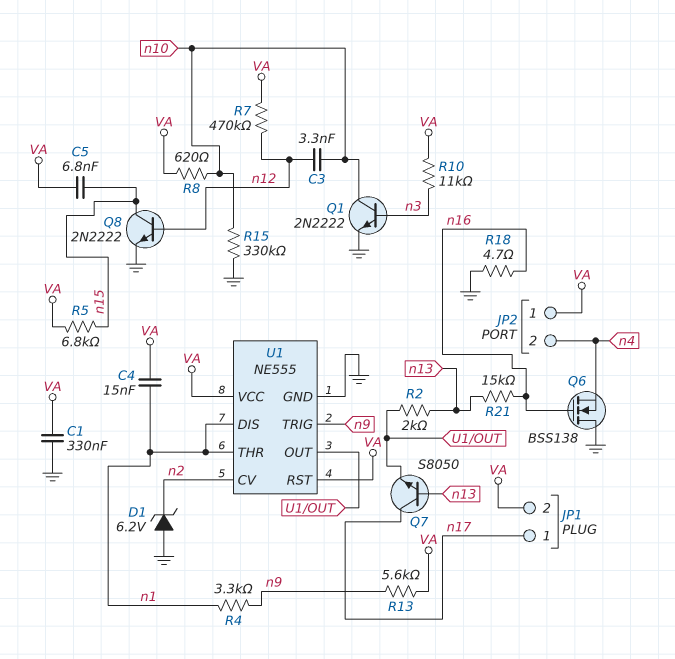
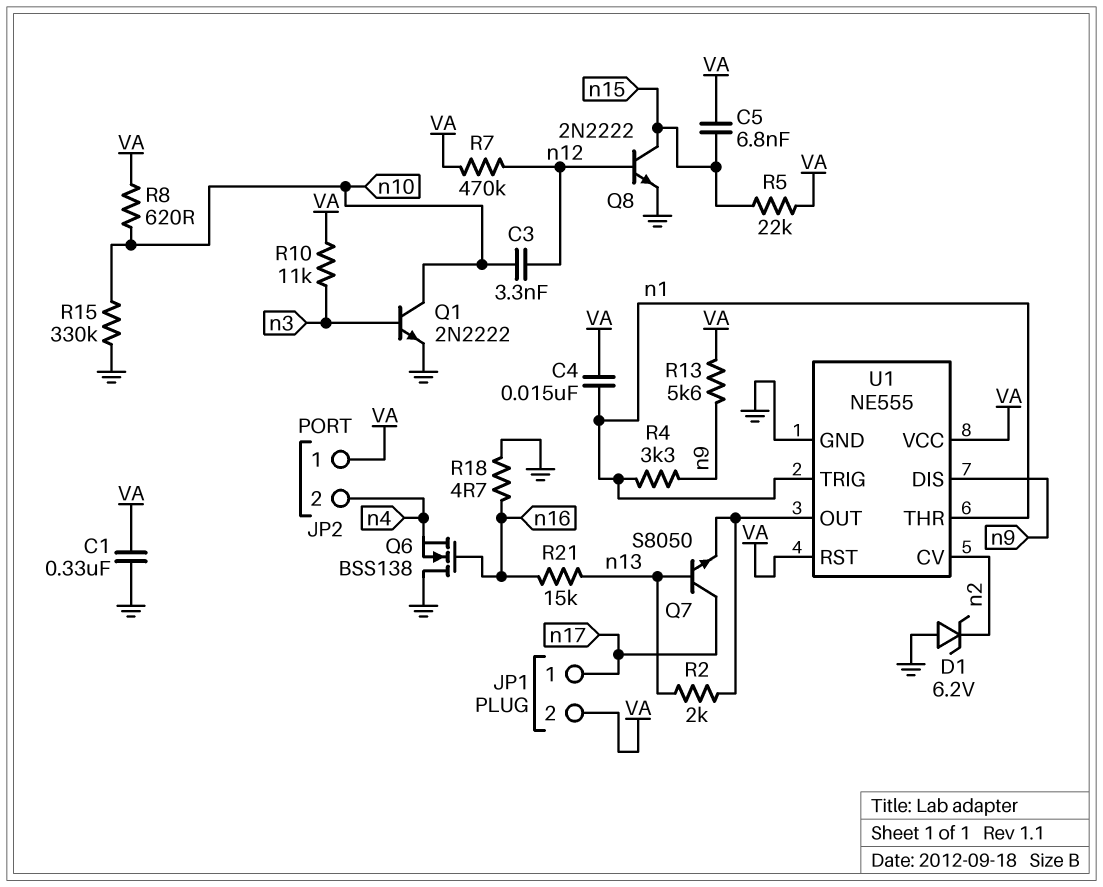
R5: 6.8k (VA, n15) -> 22k (VA, n15)
U1 pin DIS: n1 -> n9
U1 pin TRIG: n9 -> n1

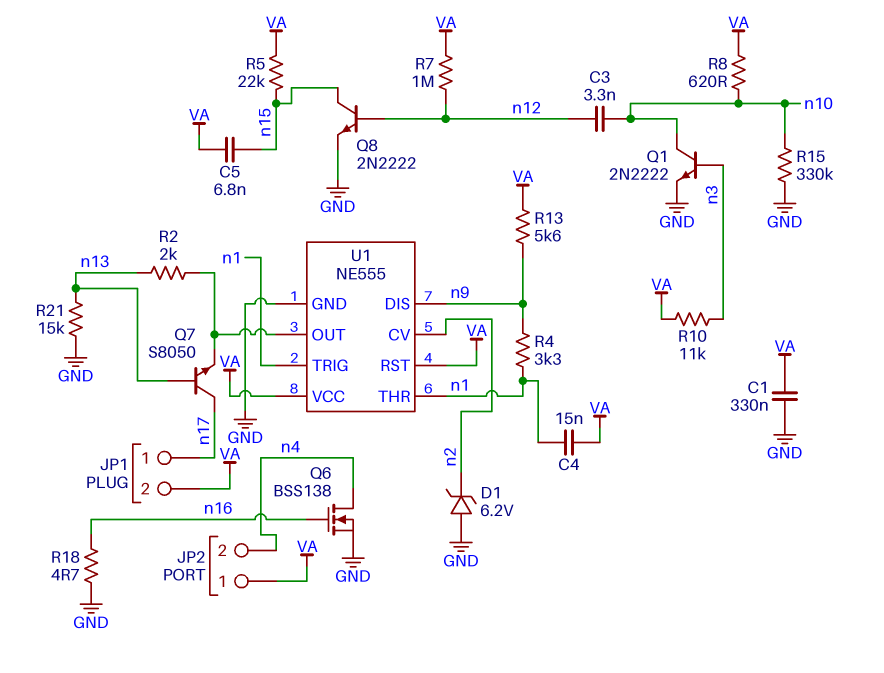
Q6: NMOS BSS138 (G n16, D GND, S n4) -> NMOS BSS138 (G n16, D n4, S GND)
R7: 470k (VA, n12) -> 1M (VA, n12)
R21: 15k (n13, n16) -> 15k (GND, n13)

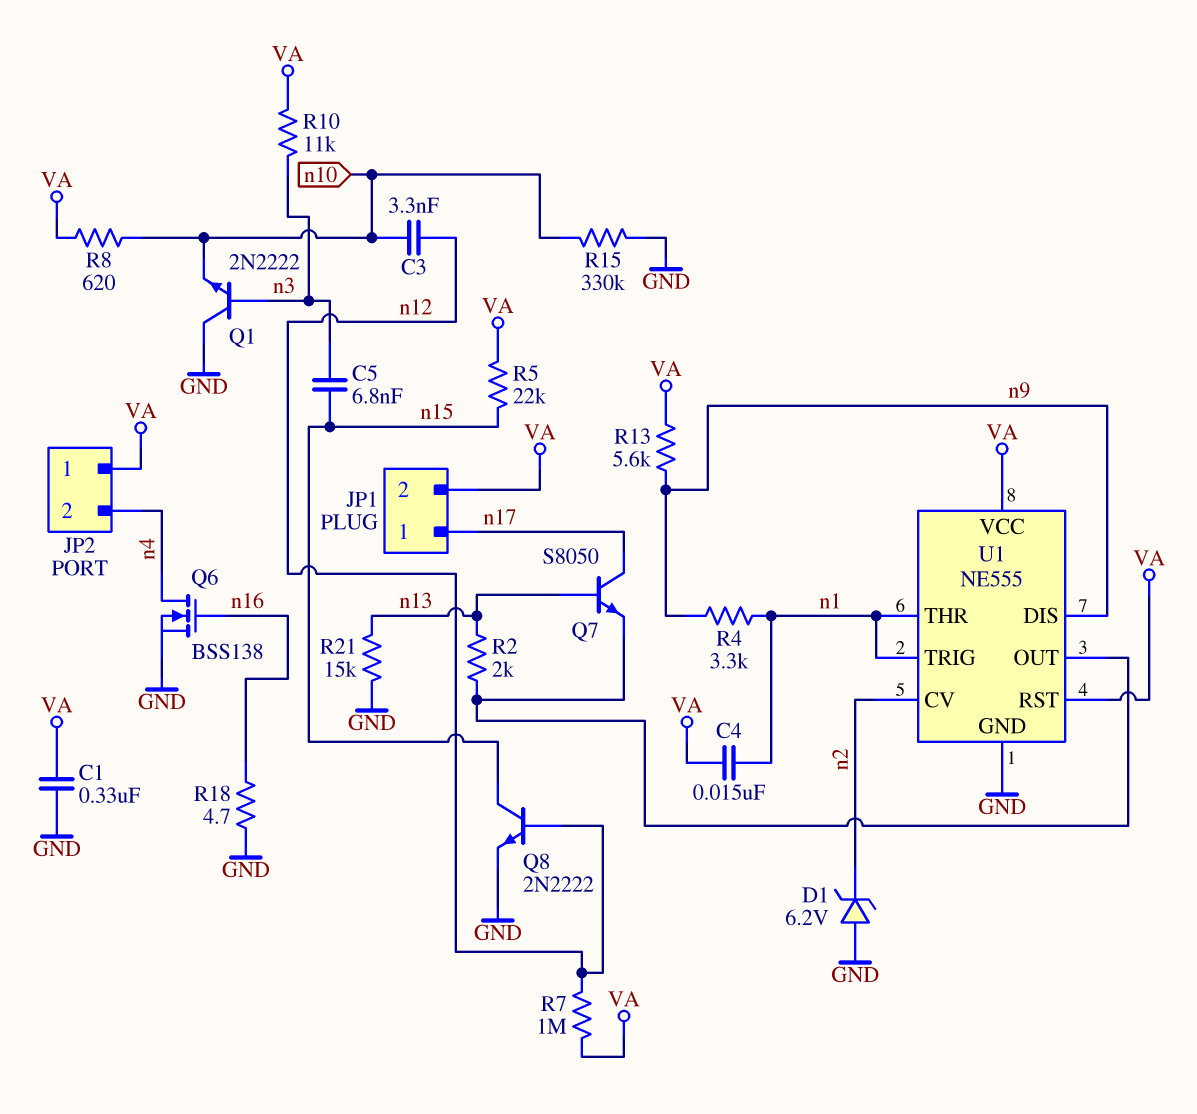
C5: 6.8nF (VA, n15) -> 6.8nF (n3, n15)
Q1: NPN 2N2222 (B n3, C n10, E GND) -> NPN 2N2222 (B n3, C GND, E n10)

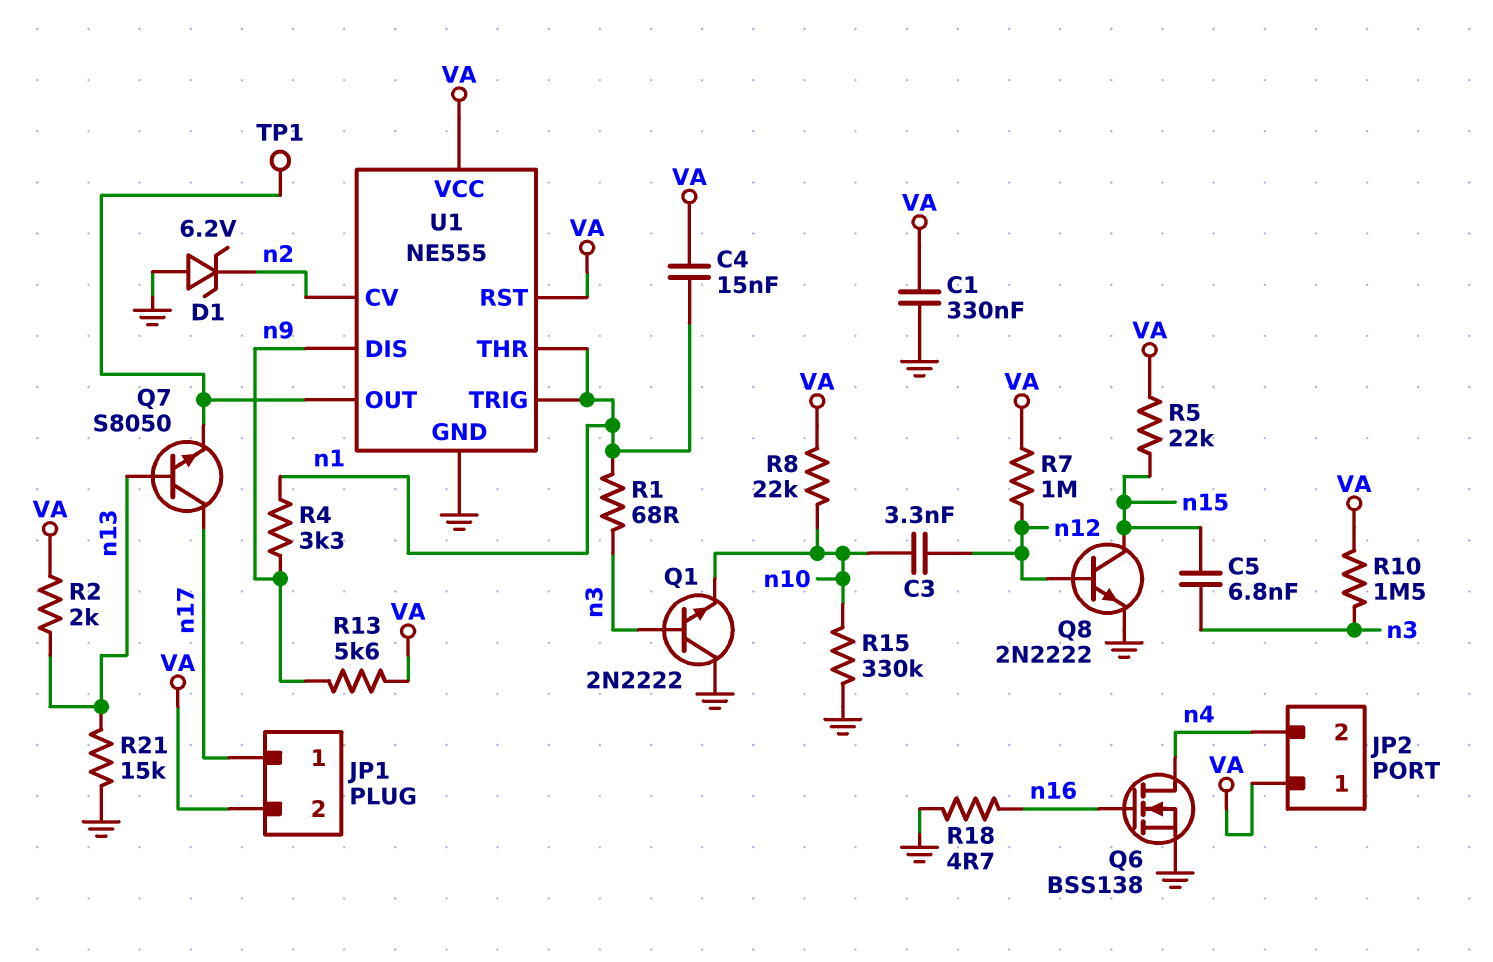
R1: none -> 68 (n1, n3)
R2: 2k (U1/OUT, n13) -> 2k (VA, n13)
R8: 620 (VA, n10) -> 22k (VA, n10)
R10: 11k (VA, n3) -> 1.5M (VA, n3)
TP1: none -> test point (U1/OUT)

